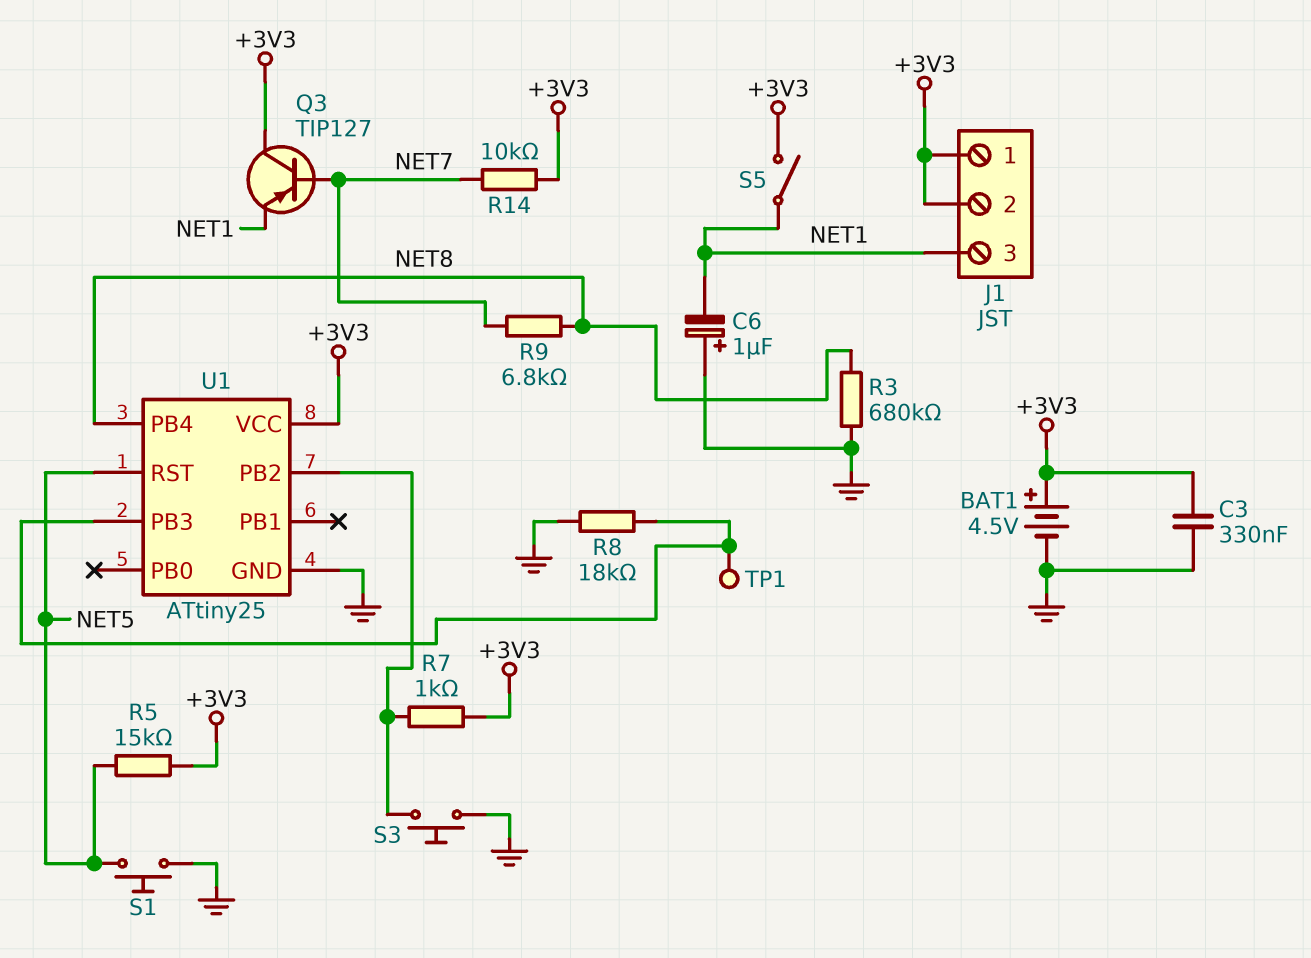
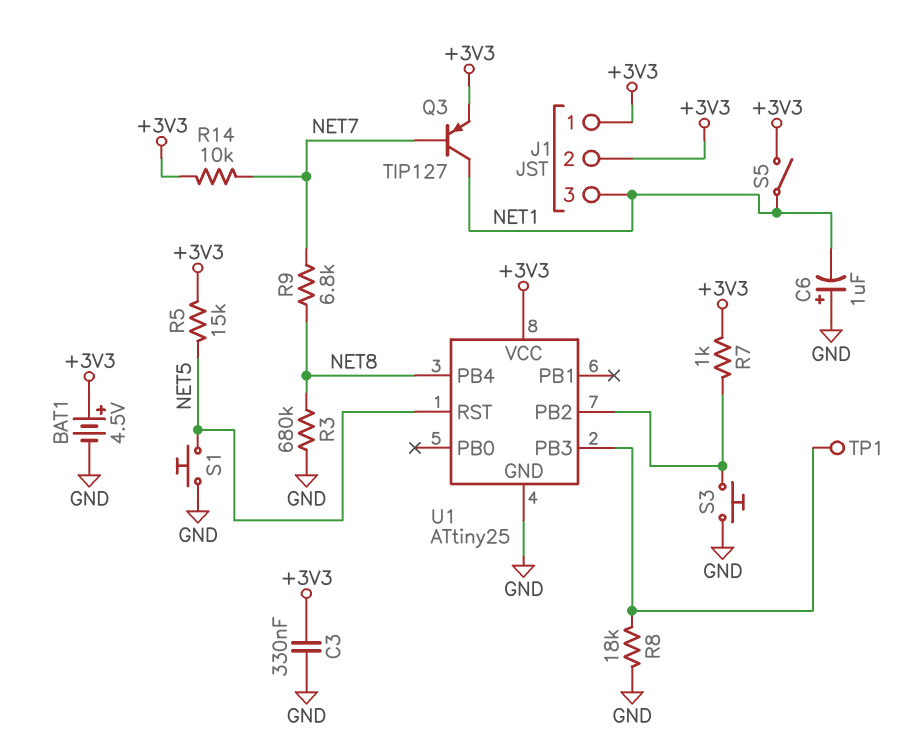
Q3: PNP TIP127 (B NET7, C +3V3, E NET1) -> PNP TIP127 (B NET7, C NET1, E +3V3)

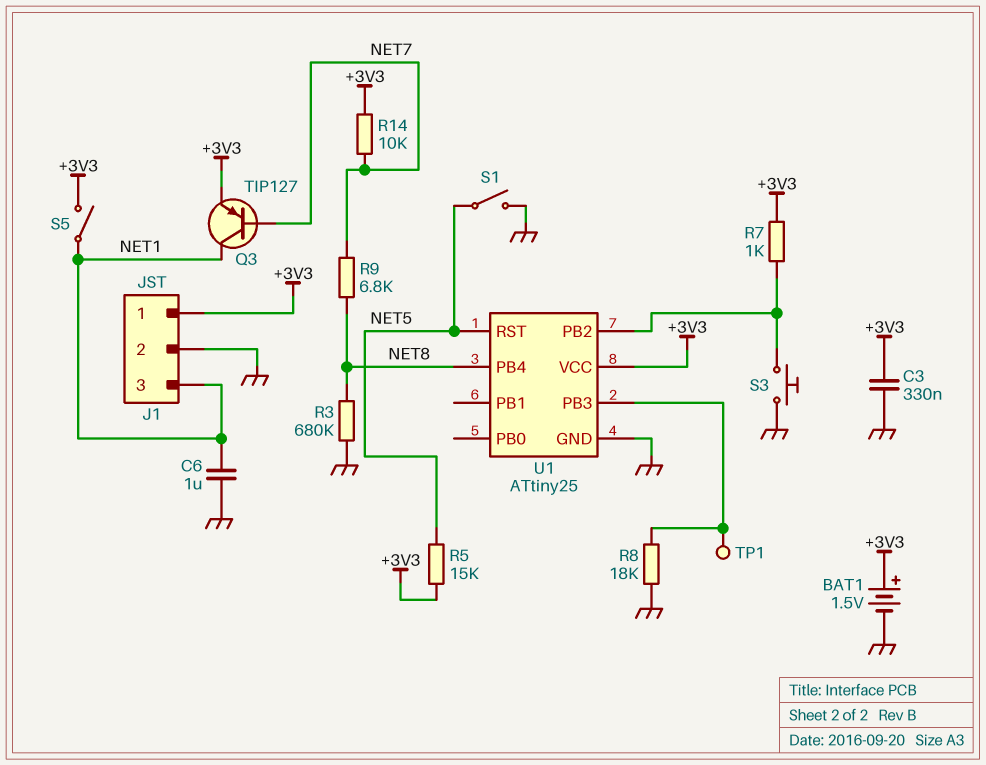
BAT1: 4.5V (plus +3V3, minus GND) -> 1.5V (plus +3V3, minus GND)
C6: 1uF (plus GND, minus NET1) -> 1uF (GND, NET1)
J1 pin 2: +3V3 -> GND
S1: button (GND, NET5) -> switch (GND, NET5)

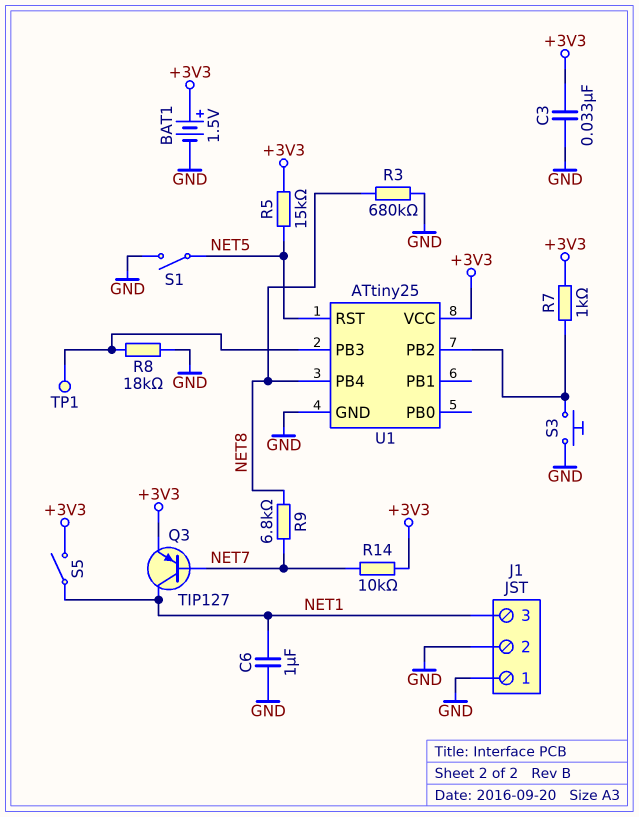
C3: 330nF (+3V3, GND) -> 33nF (+3V3, GND)
J1 pin 1: +3V3 -> GND

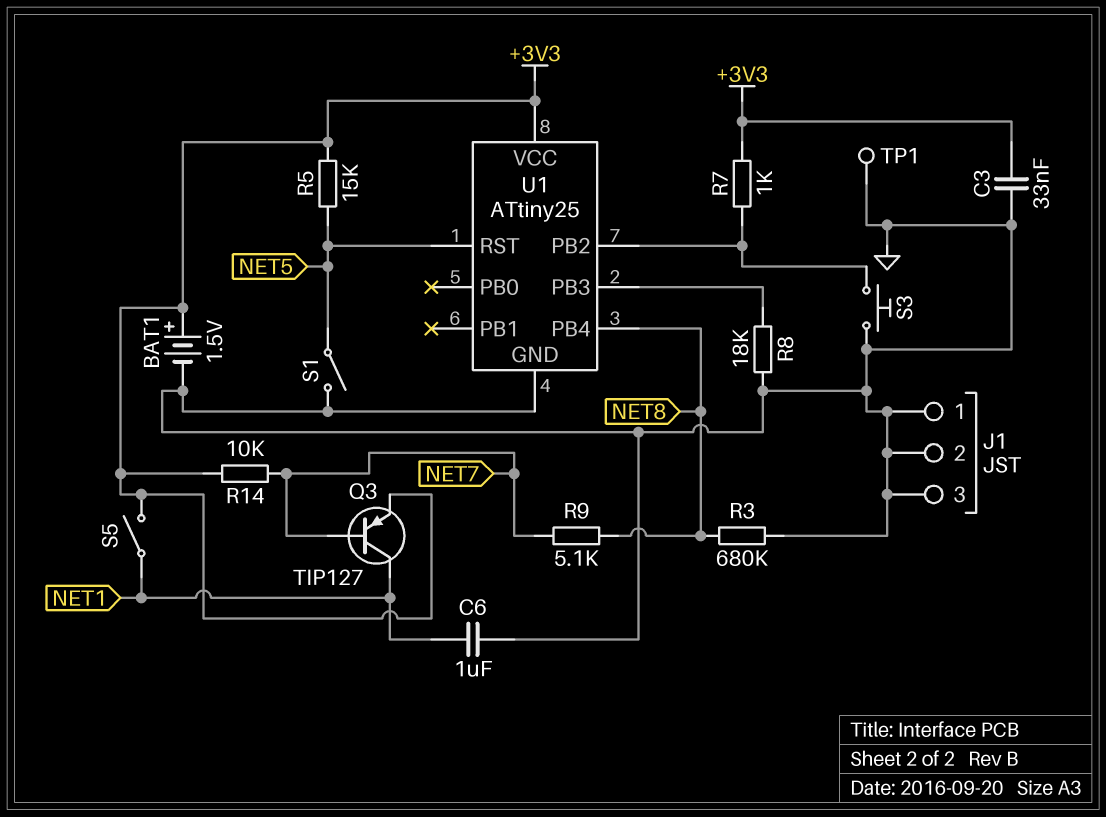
J1 pin 3: NET1 -> GND
R9: 6.8k (NET7, NET8) -> 5.1k (NET7, NET8)
TP1: test point (U1/PB3) -> test point (GND)

